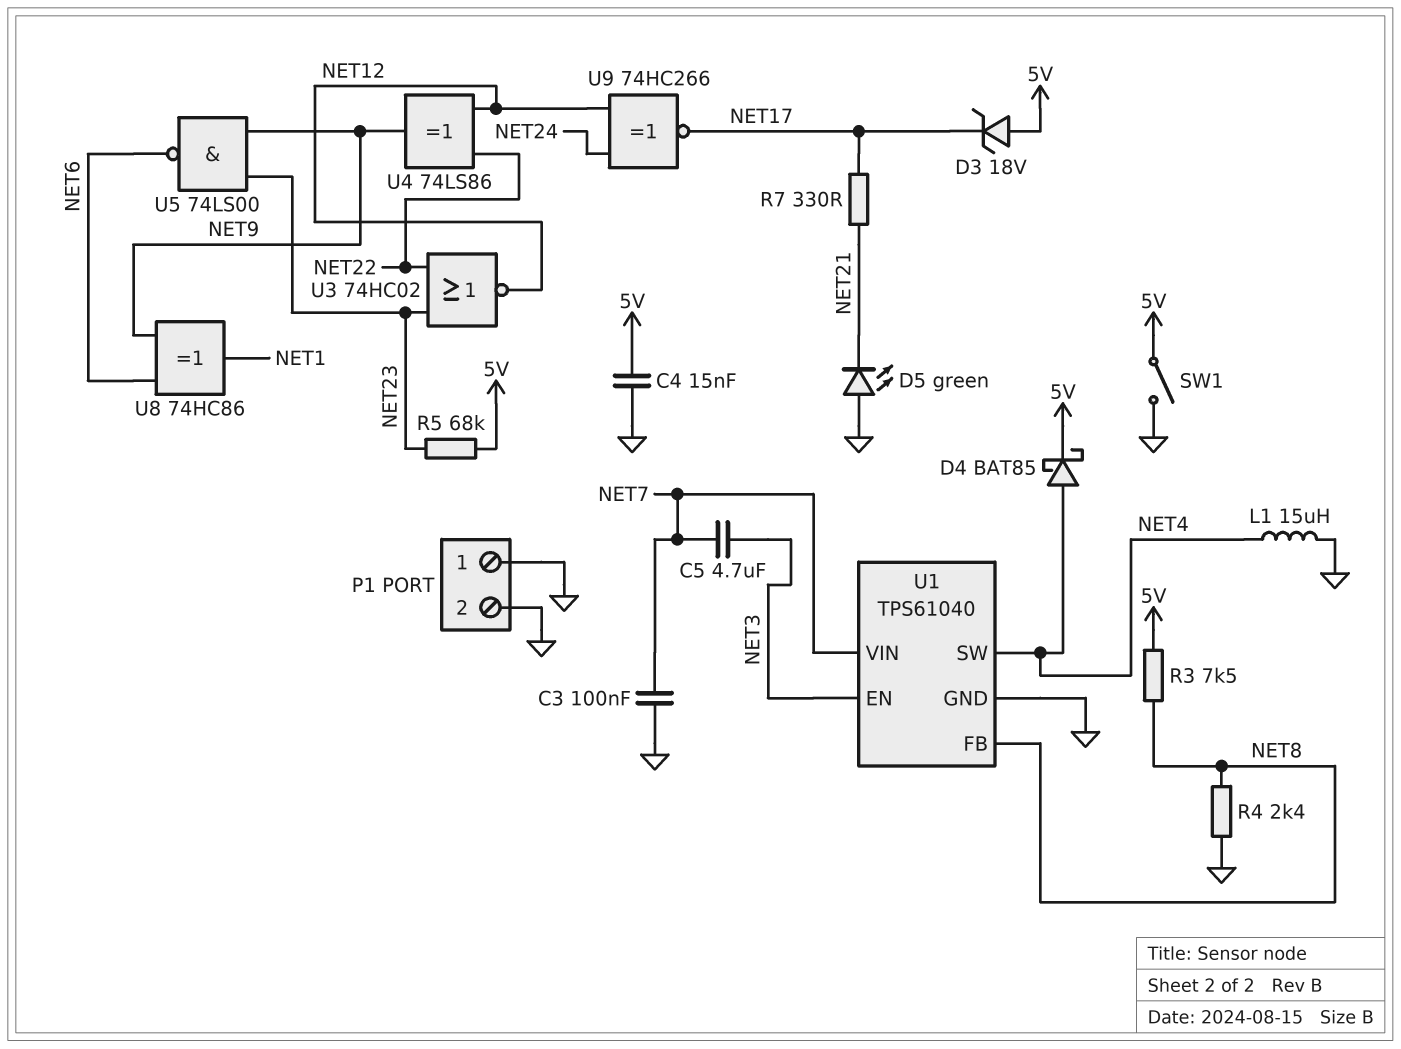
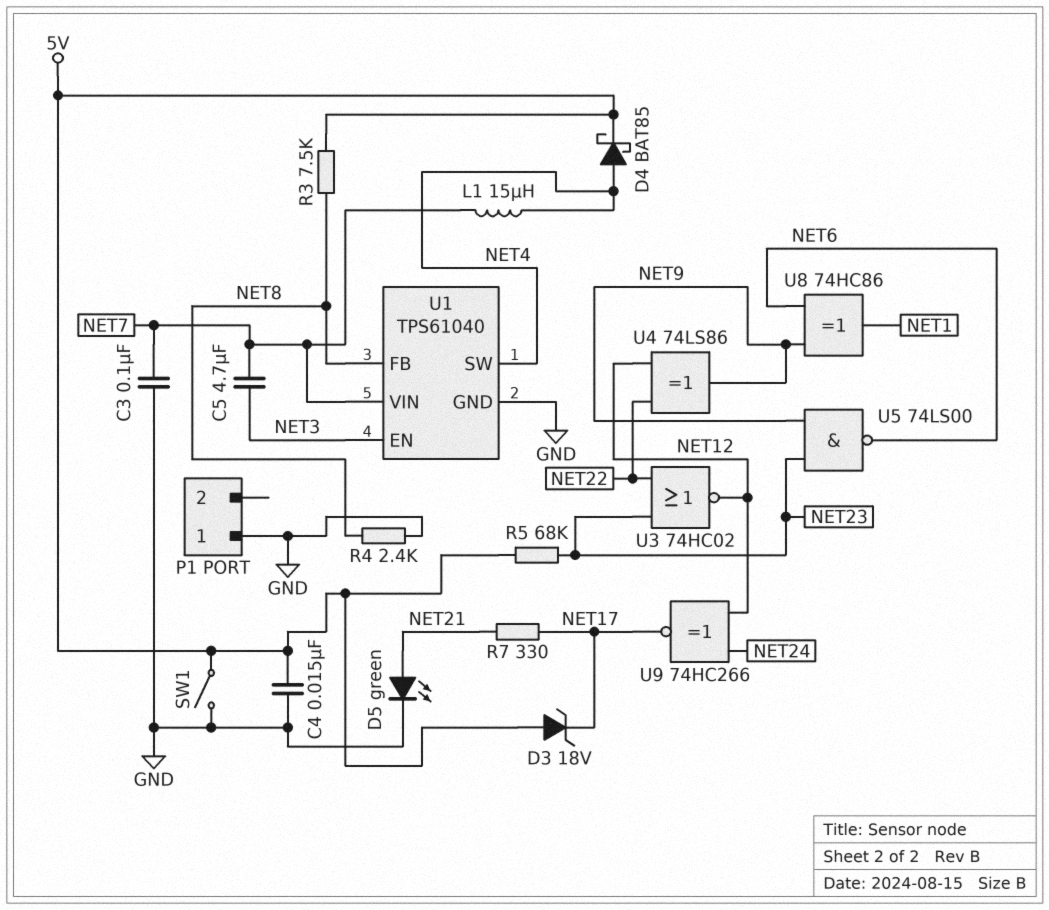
D5: LED green (A GND, K NET21) -> LED green (A NET21, K GND)
L1: 15uH (GND, NET4) -> 15uH (NET4, NET7)
P1 pin 2: GND -> none

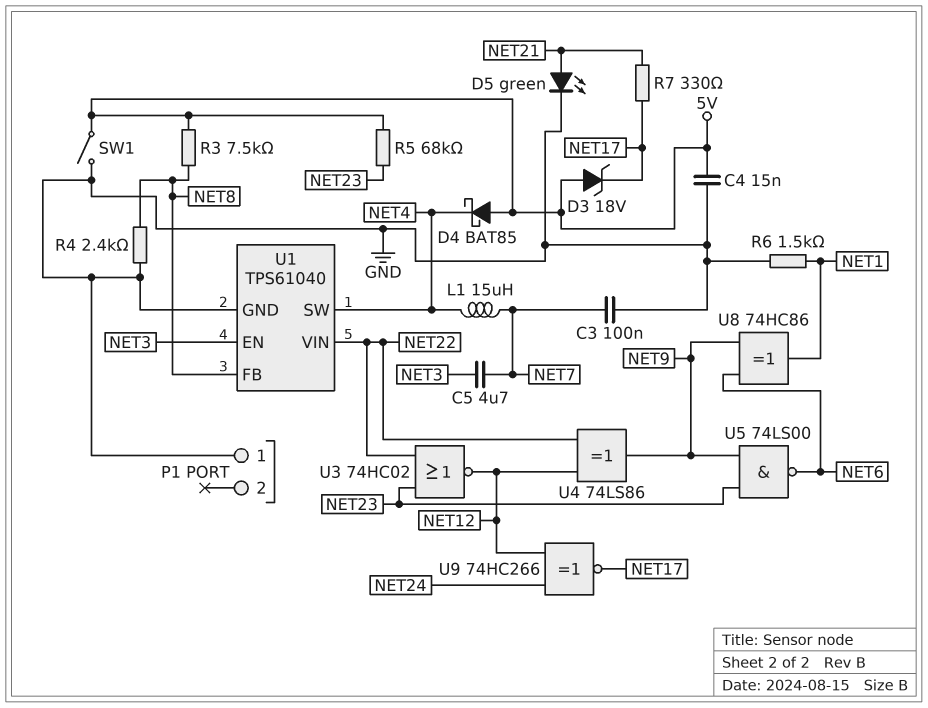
D4: schottky BAT85 (A NET4, K 5V) -> schottky BAT85 (A 5V, K NET4)
R6: none -> 1.5k (GND, NET1)
U1 pin VIN: NET7 -> NET22

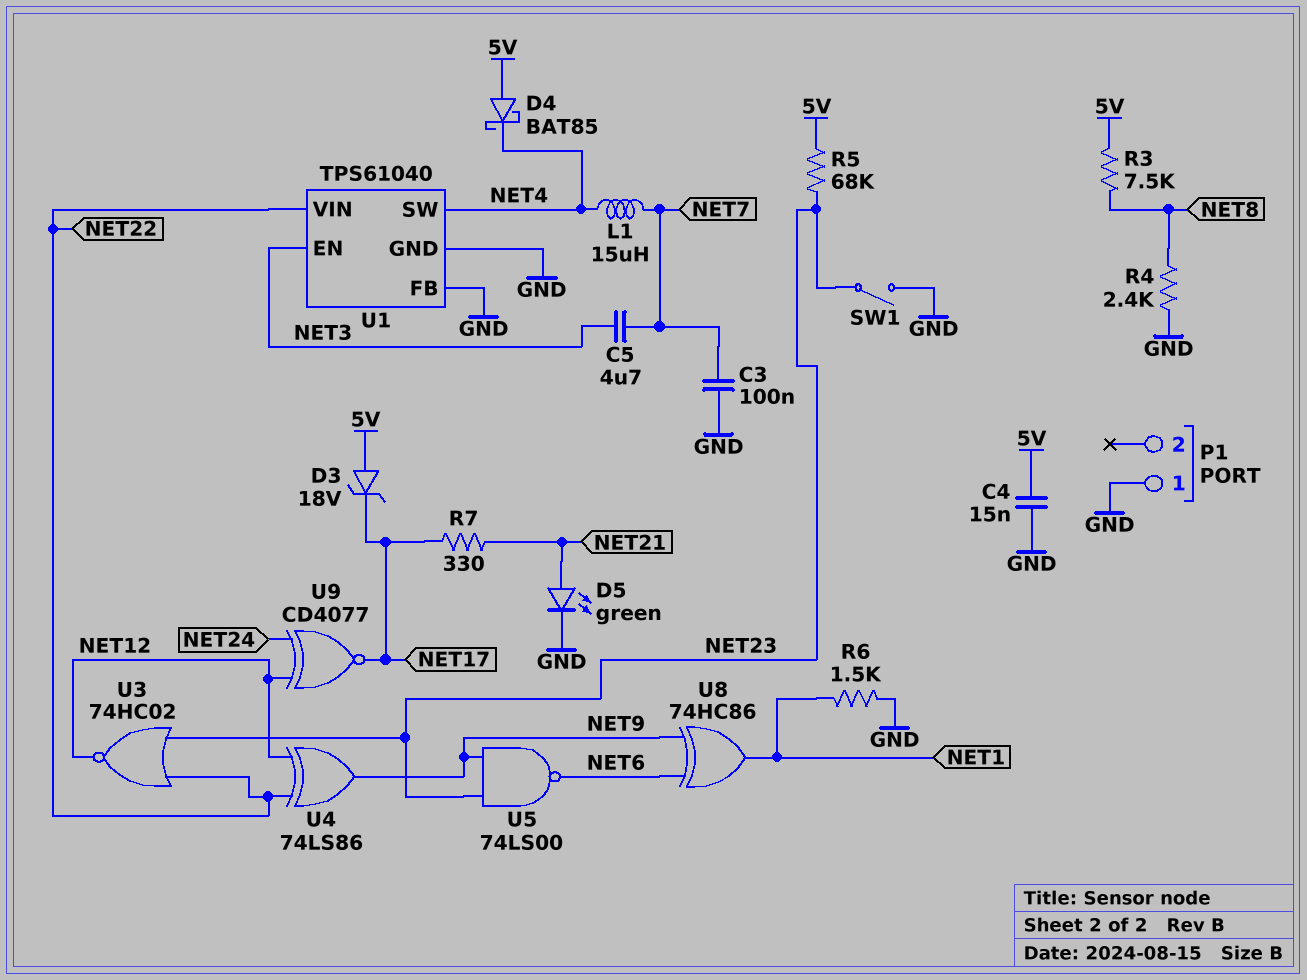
SW1: switch (5V, GND) -> switch (GND, NET23)
U1 pin FB: NET8 -> GND
U9: XNOR 74HC266 (in NET12, in NET24, out NET17) -> XNOR CD4077 (in NET12, in NET24, out NET17)

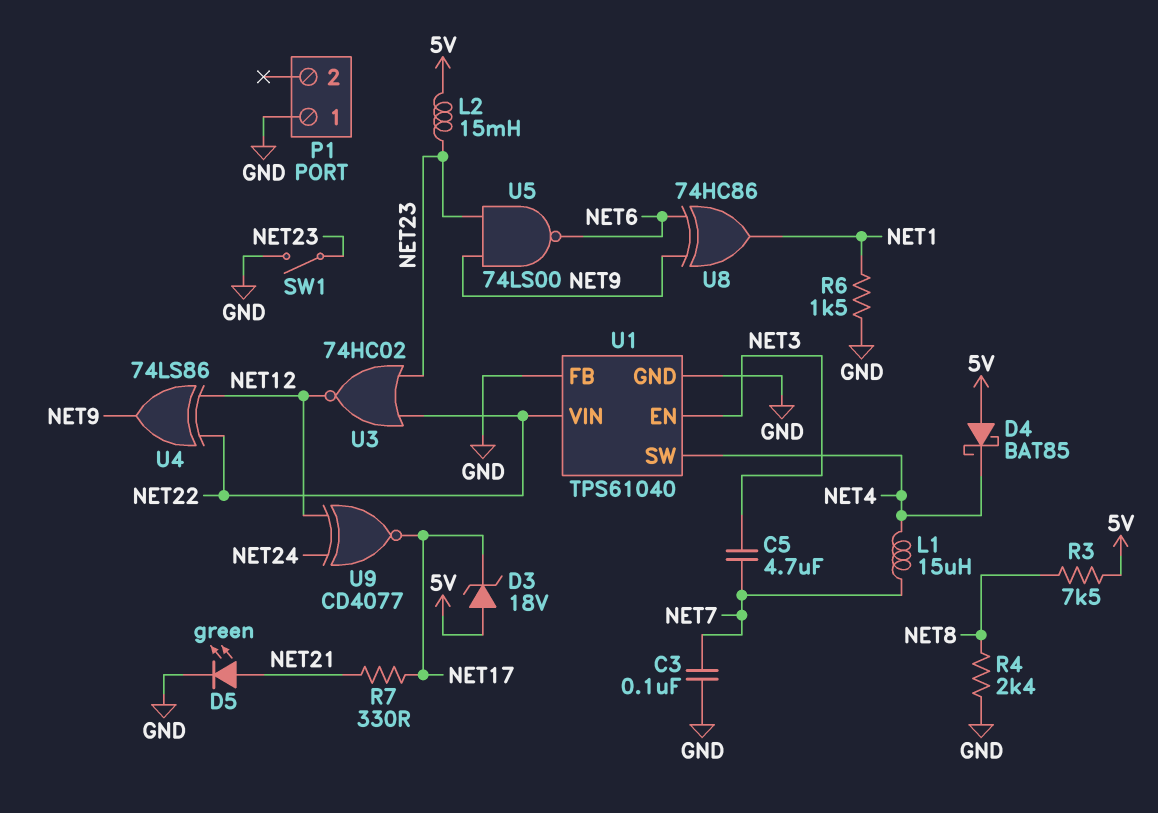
C4: 15nF (5V, GND) -> none
L2: none -> 15mH (5V, NET23)
R5: 68k (5V, NET23) -> none

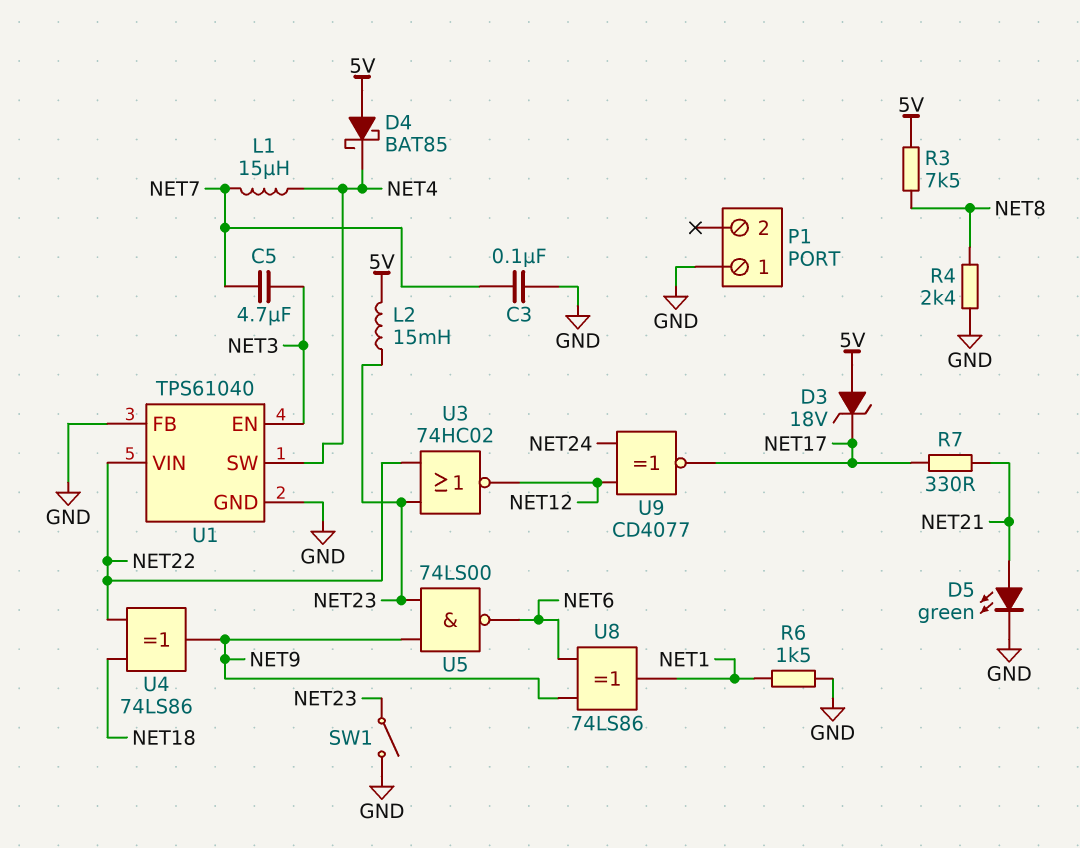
U4: XOR 74LS86 (in NET12, in NET22, out NET9) -> XOR 74LS86 (in NET18, in NET22, out NET9)
U8: XOR 74HC86 (in NET6, in NET9, out NET1) -> XOR 74LS86 (in NET6, in NET9, out NET1)

